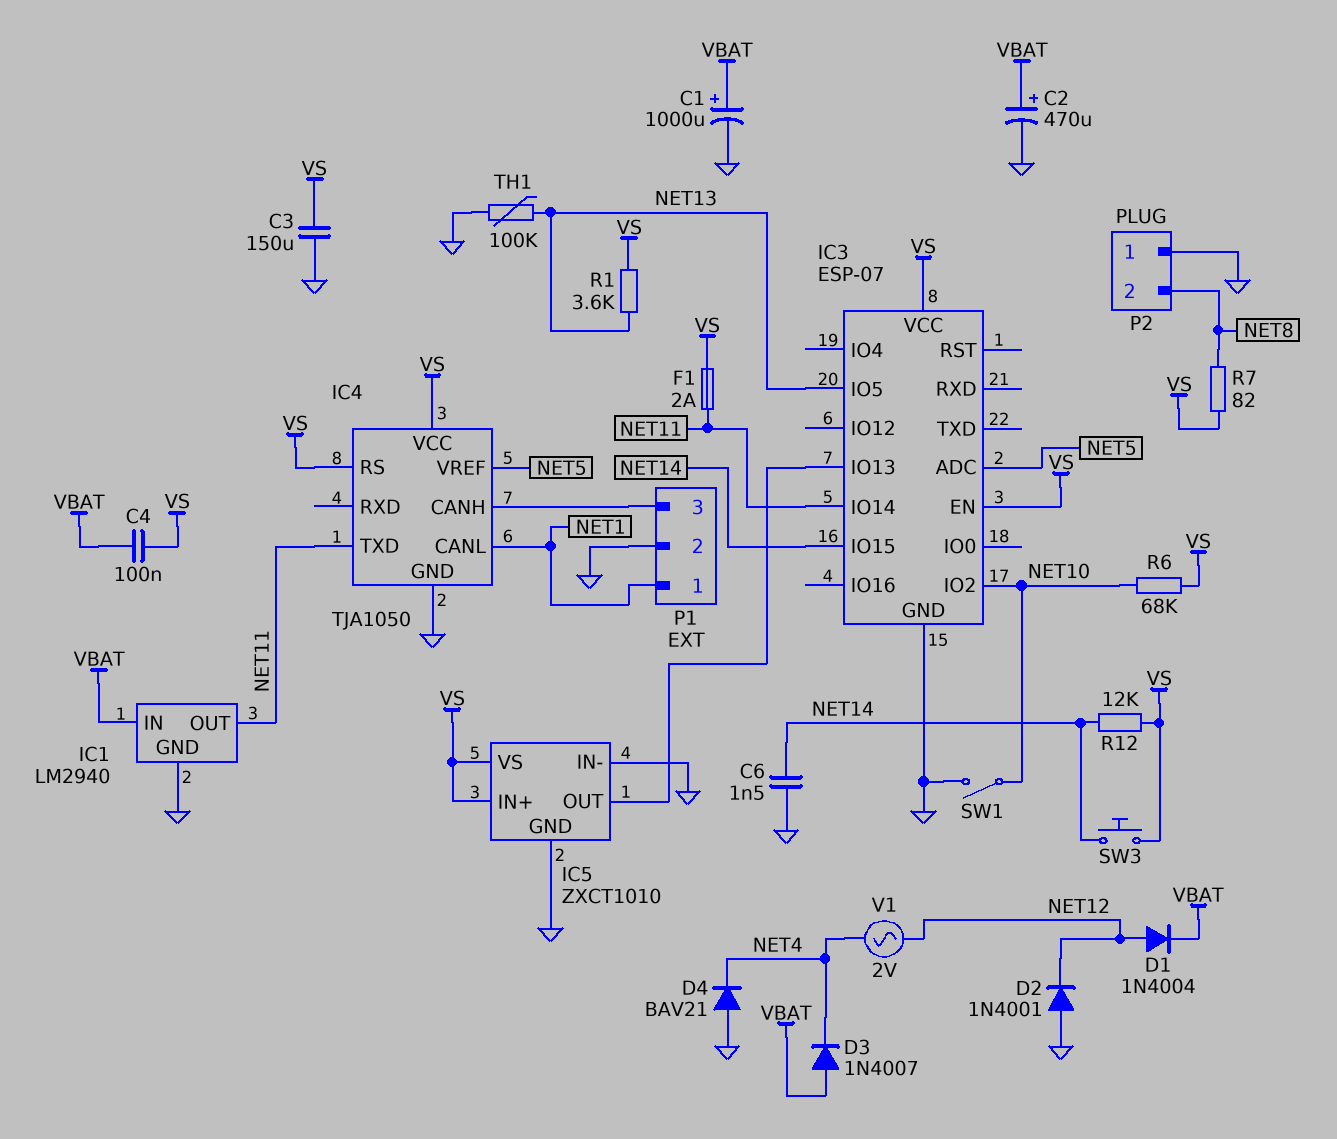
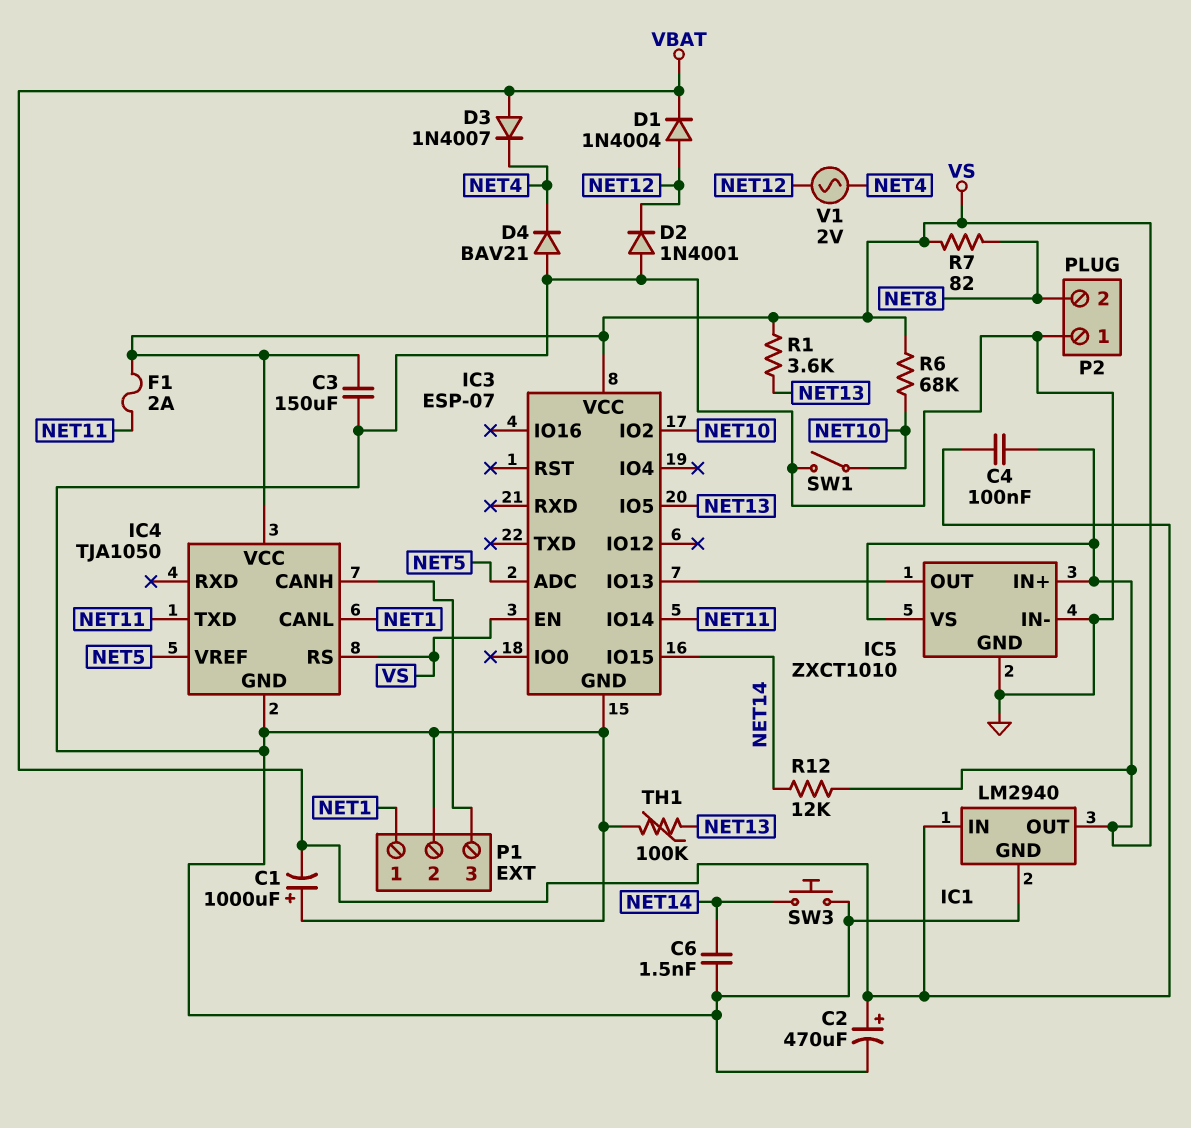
C1: 1000uF (plus VBAT, minus GND) -> 1000uF (plus GND, minus VBAT)
IC1 pin OUT: NET11 -> VS
SW3: button (NET14, VS) -> button (GND, NET14)

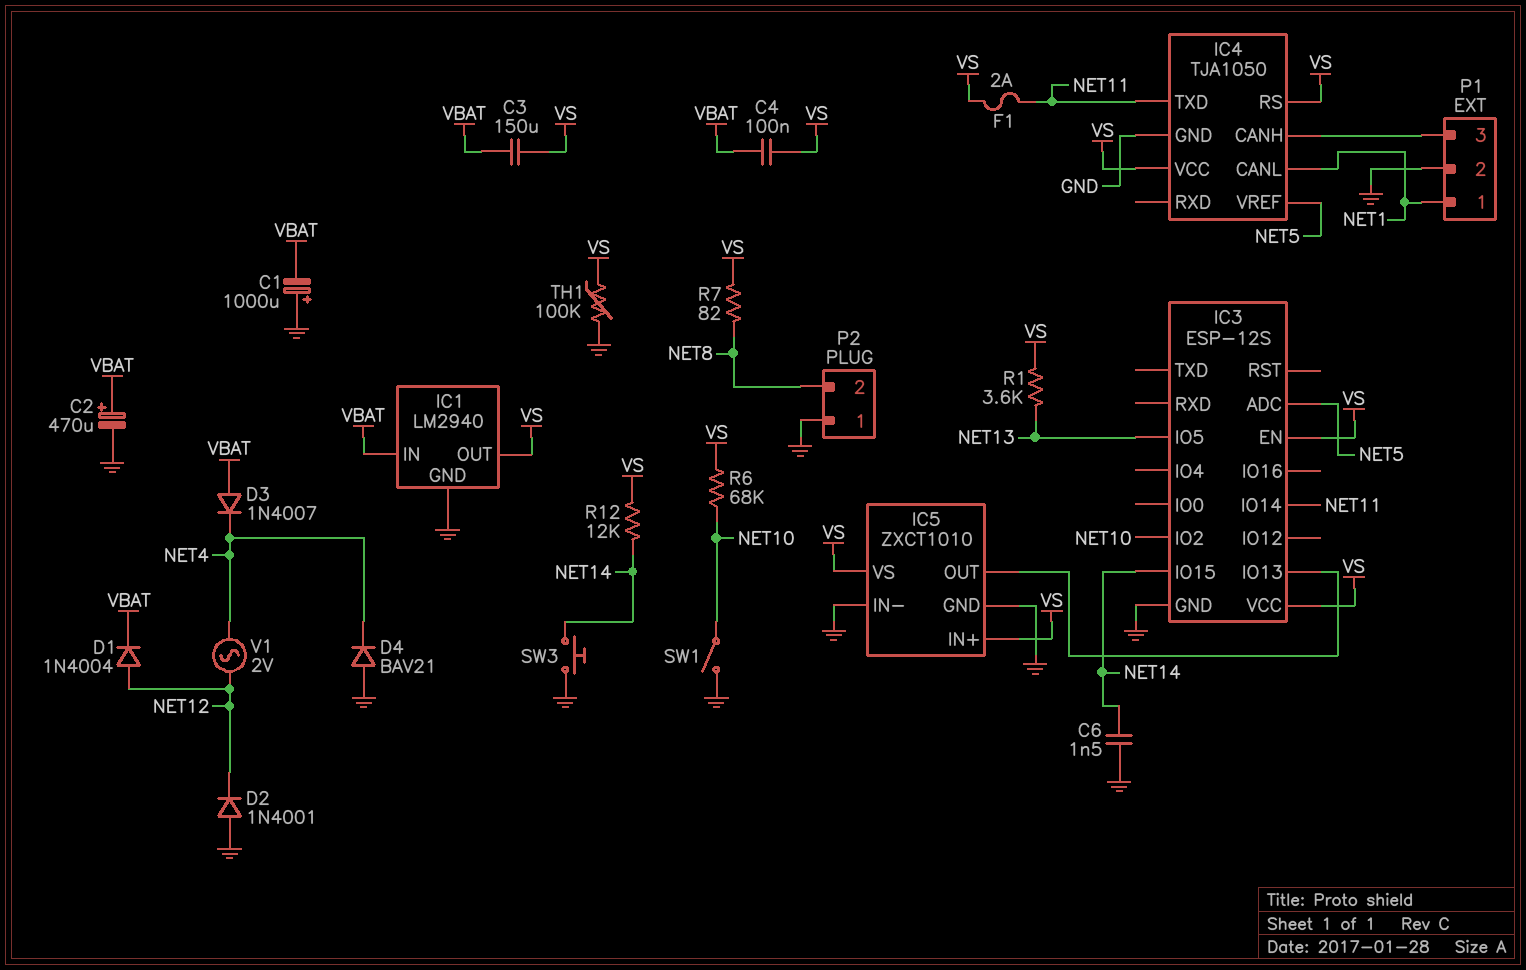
C3: 150uF (GND, VS) -> 150uF (VBAT, VS)
IC3: ESP-07 -> ESP-12S
TH1: 100k (GND, NET13) -> 100k (GND, VS)

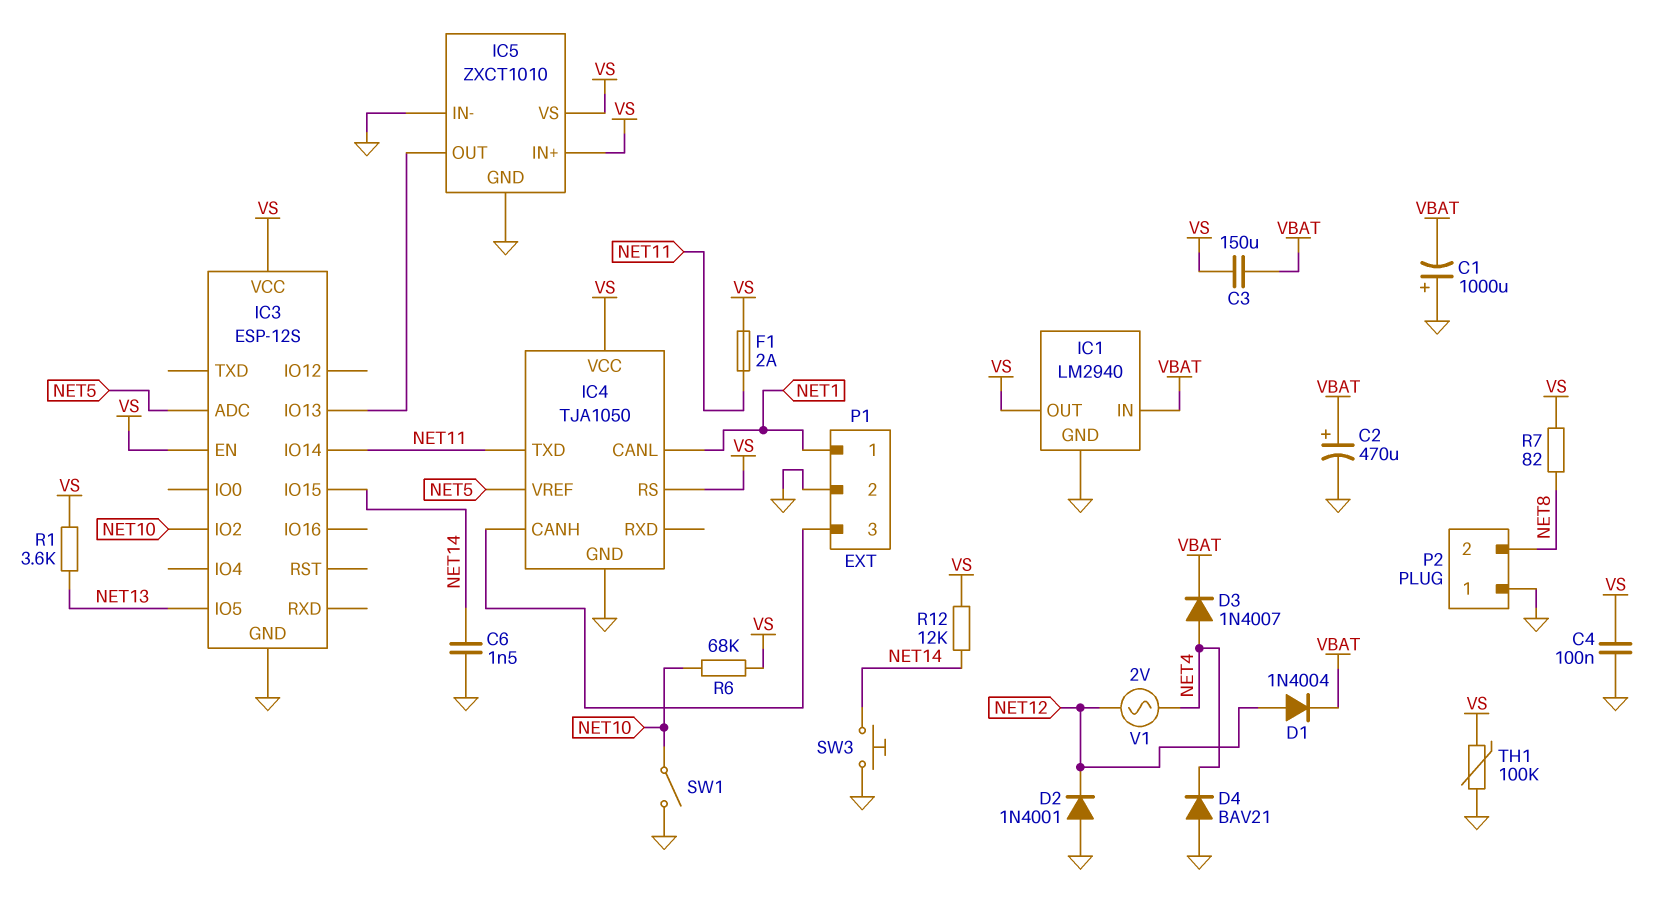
C4: 100nF (VBAT, VS) -> 100nF (GND, VS)
D3: diode 1N4007 (A VBAT, K NET4) -> diode 1N4007 (A NET4, K VBAT)

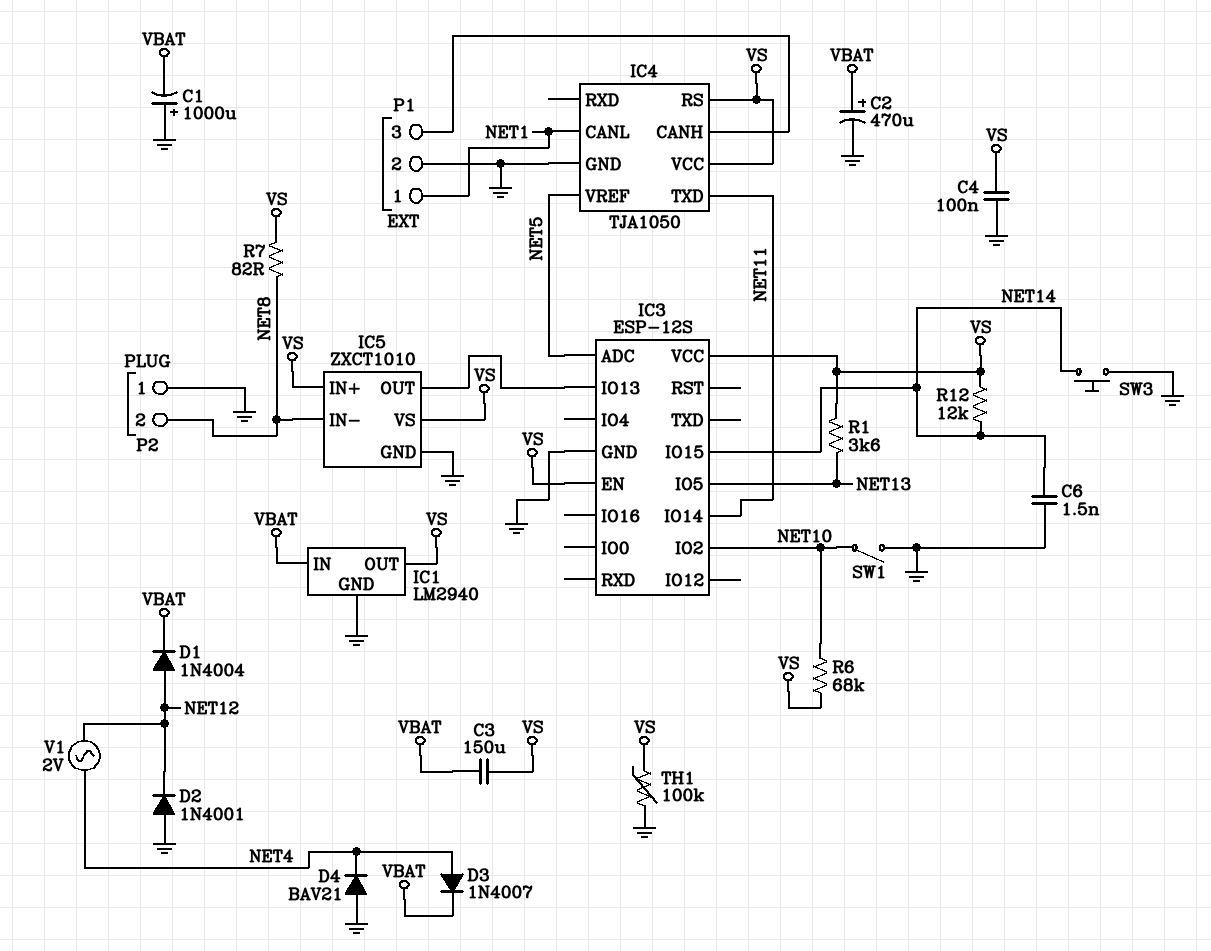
F1: 2A (NET11, VS) -> none
IC5 pin IN-: GND -> NET8

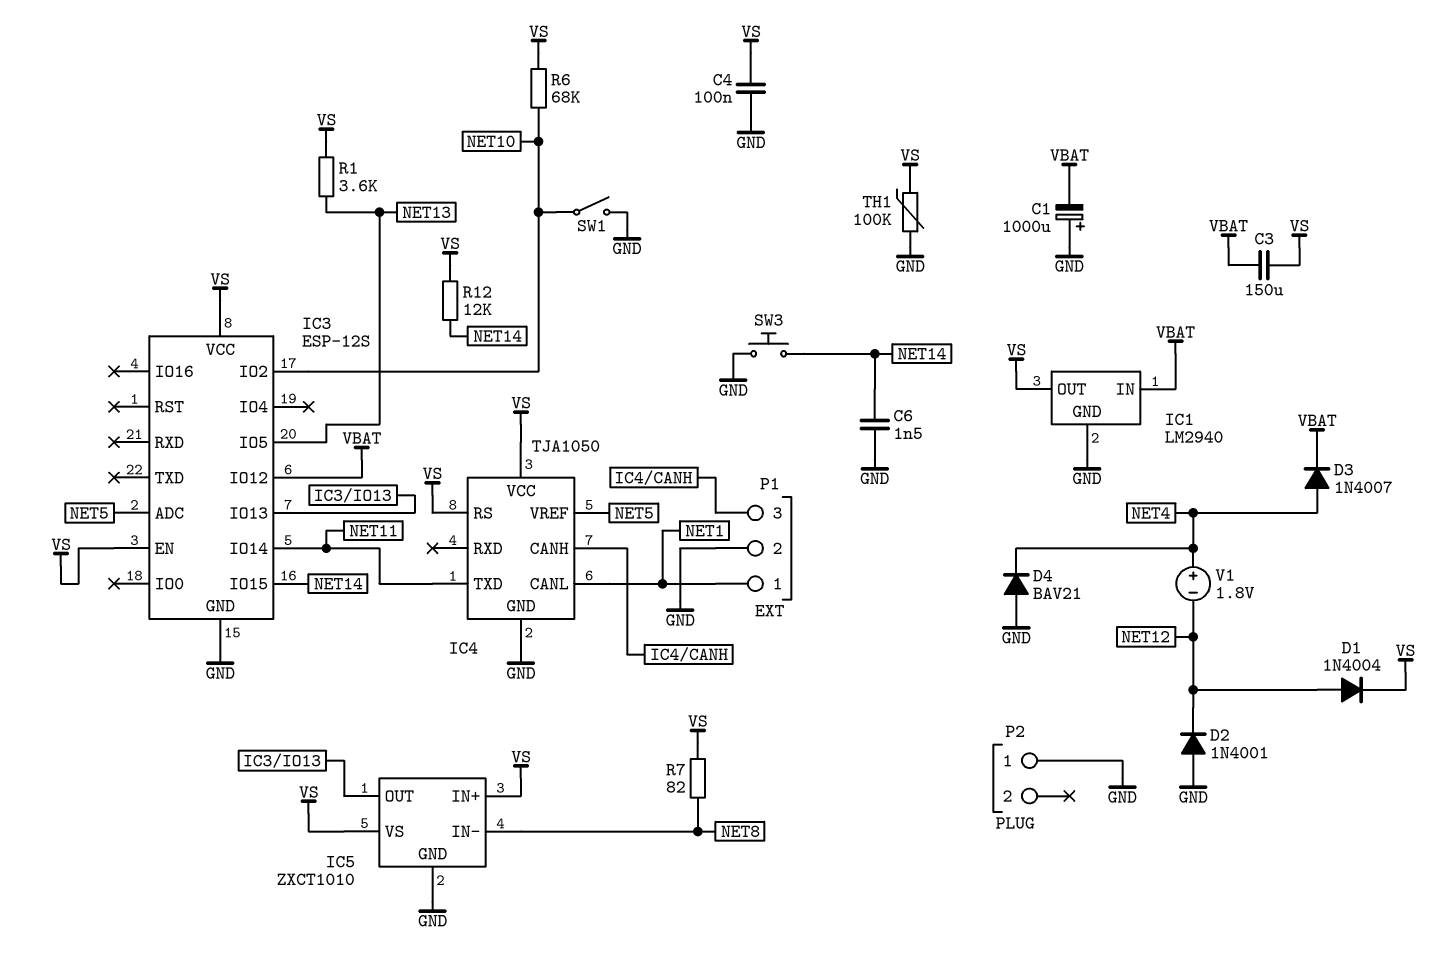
C2: 470uF (plus VBAT, minus GND) -> none
D1: diode 1N4004 (A NET12, K VBAT) -> diode 1N4004 (A NET12, K VS)
IC3 pin IO12: none -> VBAT
P2 pin 2: NET8 -> none
V1: AC 2V (NET4, NET12) -> 1.8V (plus NET4, minus NET12)

